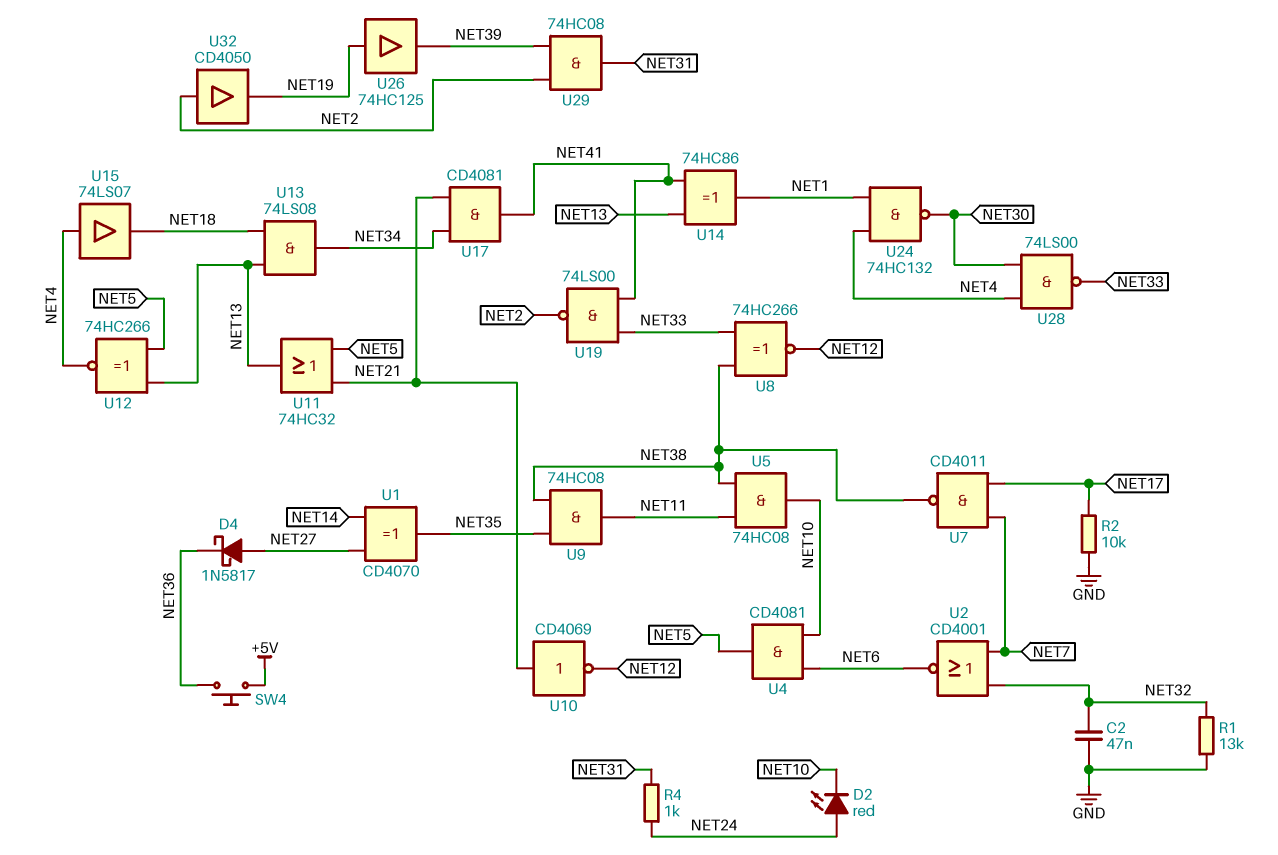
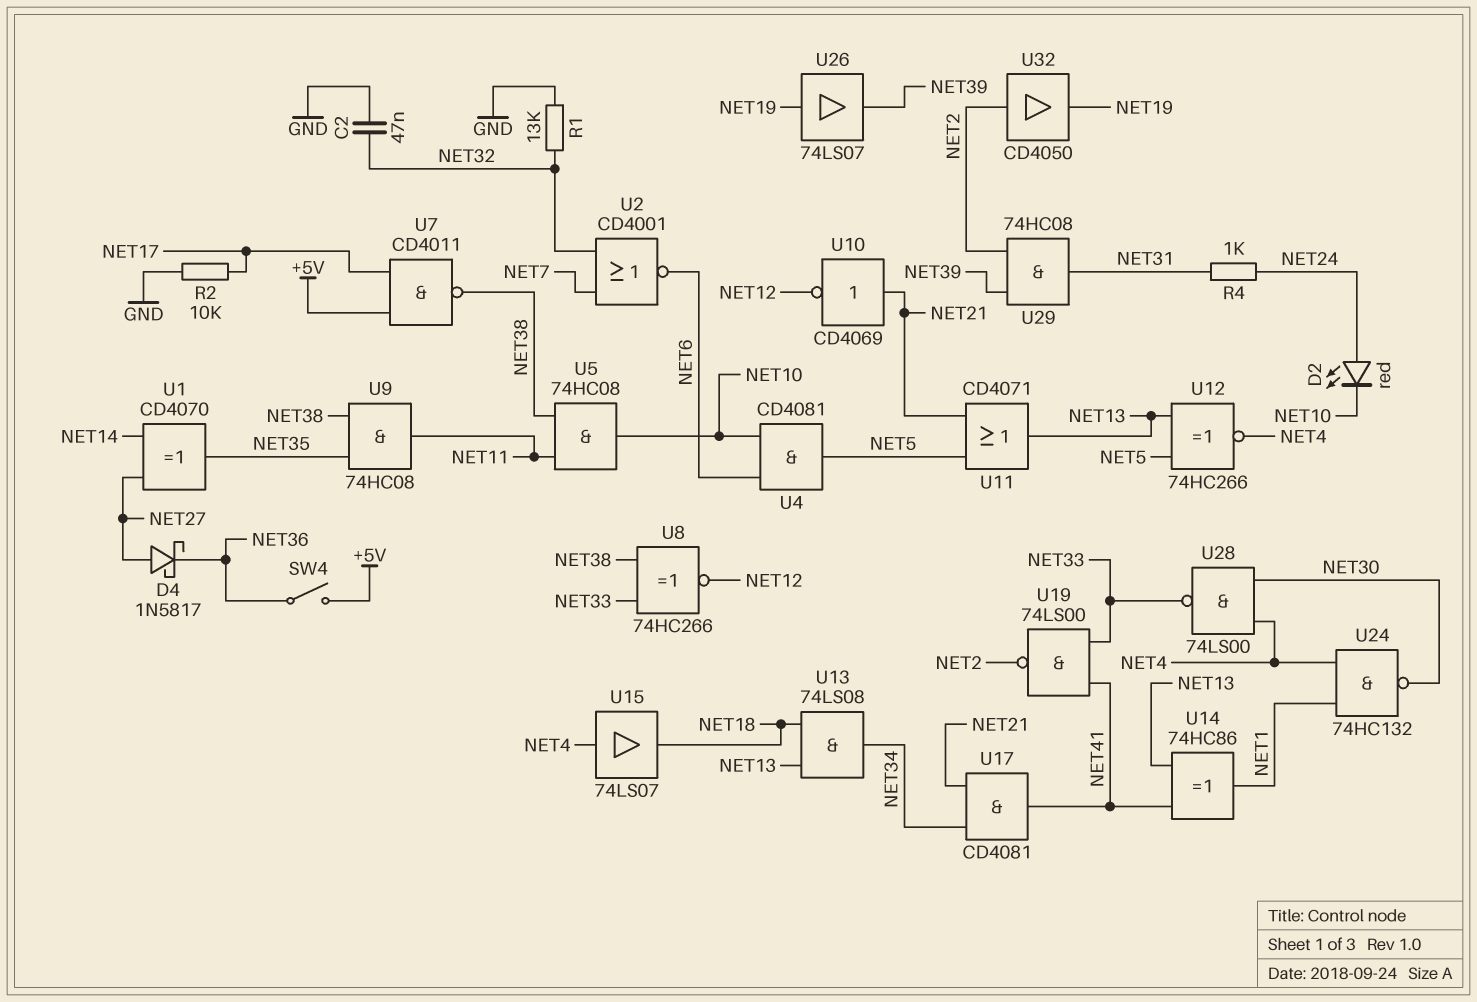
SW4: button (+5V, NET36) -> switch (+5V, NET36)
U7: NAND CD4011 (in NET7, in NET17, out NET38) -> NAND CD4011 (in +5V, in NET17, out NET38)
U11: OR 74HC32 (in NET5, in NET21, out NET13) -> OR CD4071 (in NET5, in NET21, out NET13)
U26: buffer 74HC125 (in NET19, out NET39) -> buffer 74LS07 (in NET19, out NET39)

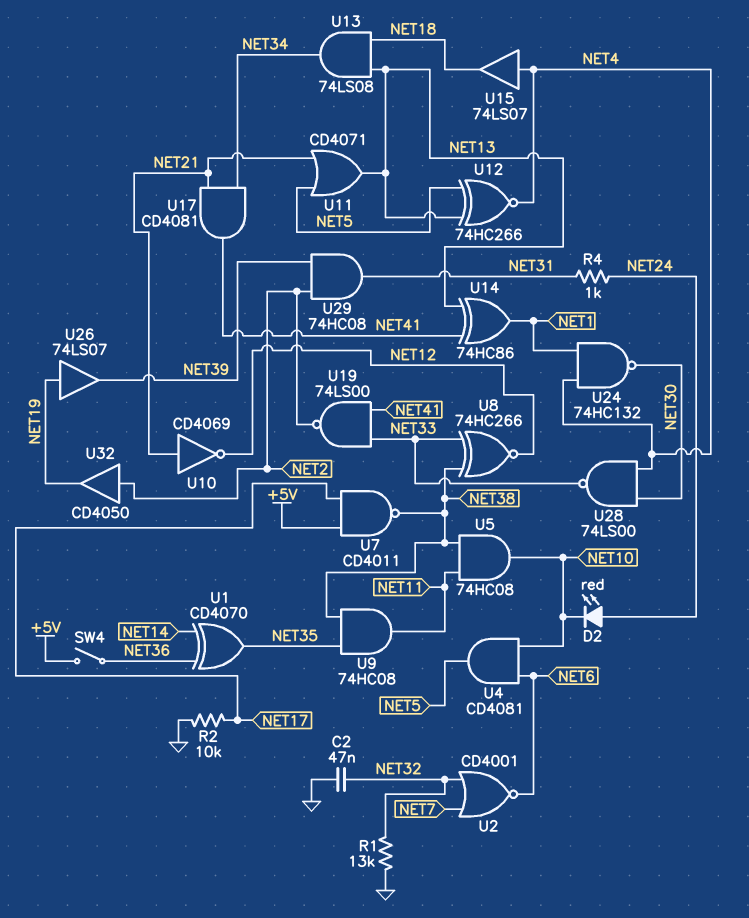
D4: schottky 1N5817 (A NET27, K NET36) -> none
U1: XOR CD4070 (in NET14, in NET27, out NET35) -> XOR CD4070 (in NET14, in NET36, out NET35)

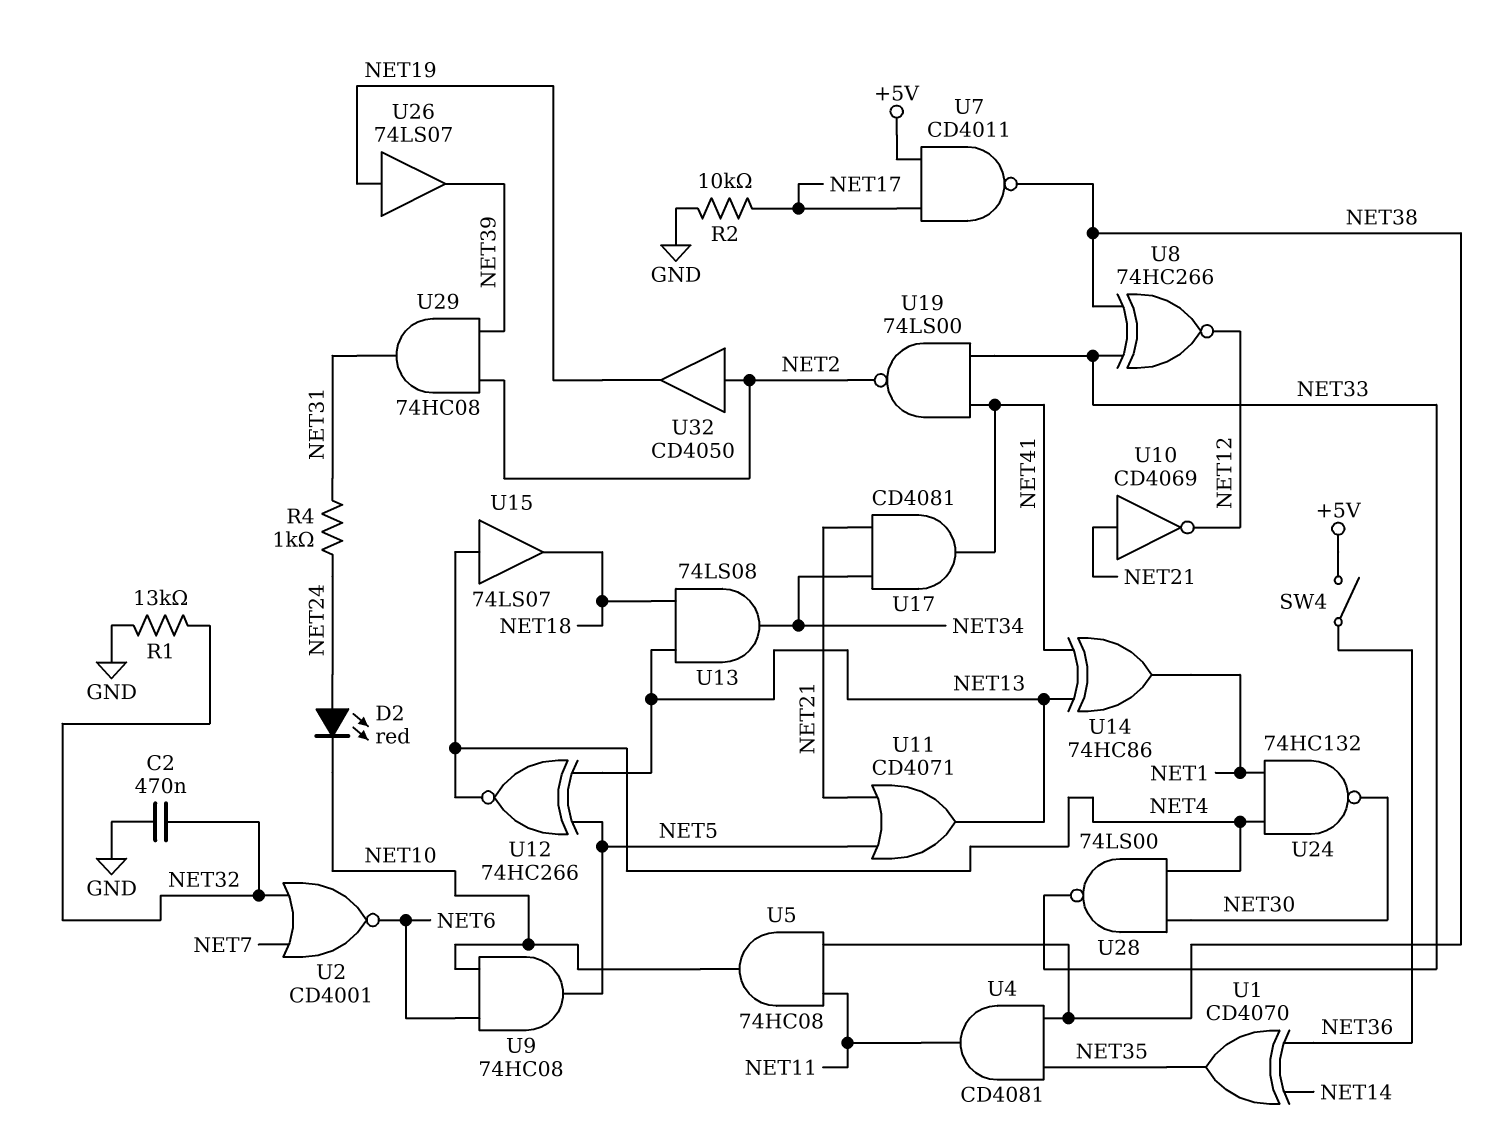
C2: 47nF (GND, NET32) -> 470nF (GND, NET32)
U4: AND CD4081 (in NET6, in NET10, out NET5) -> AND CD4081 (in NET35, in NET38, out NET11)
U9: AND 74HC08 (in NET35, in NET38, out NET11) -> AND 74HC08 (in NET6, in NET10, out NET5)

